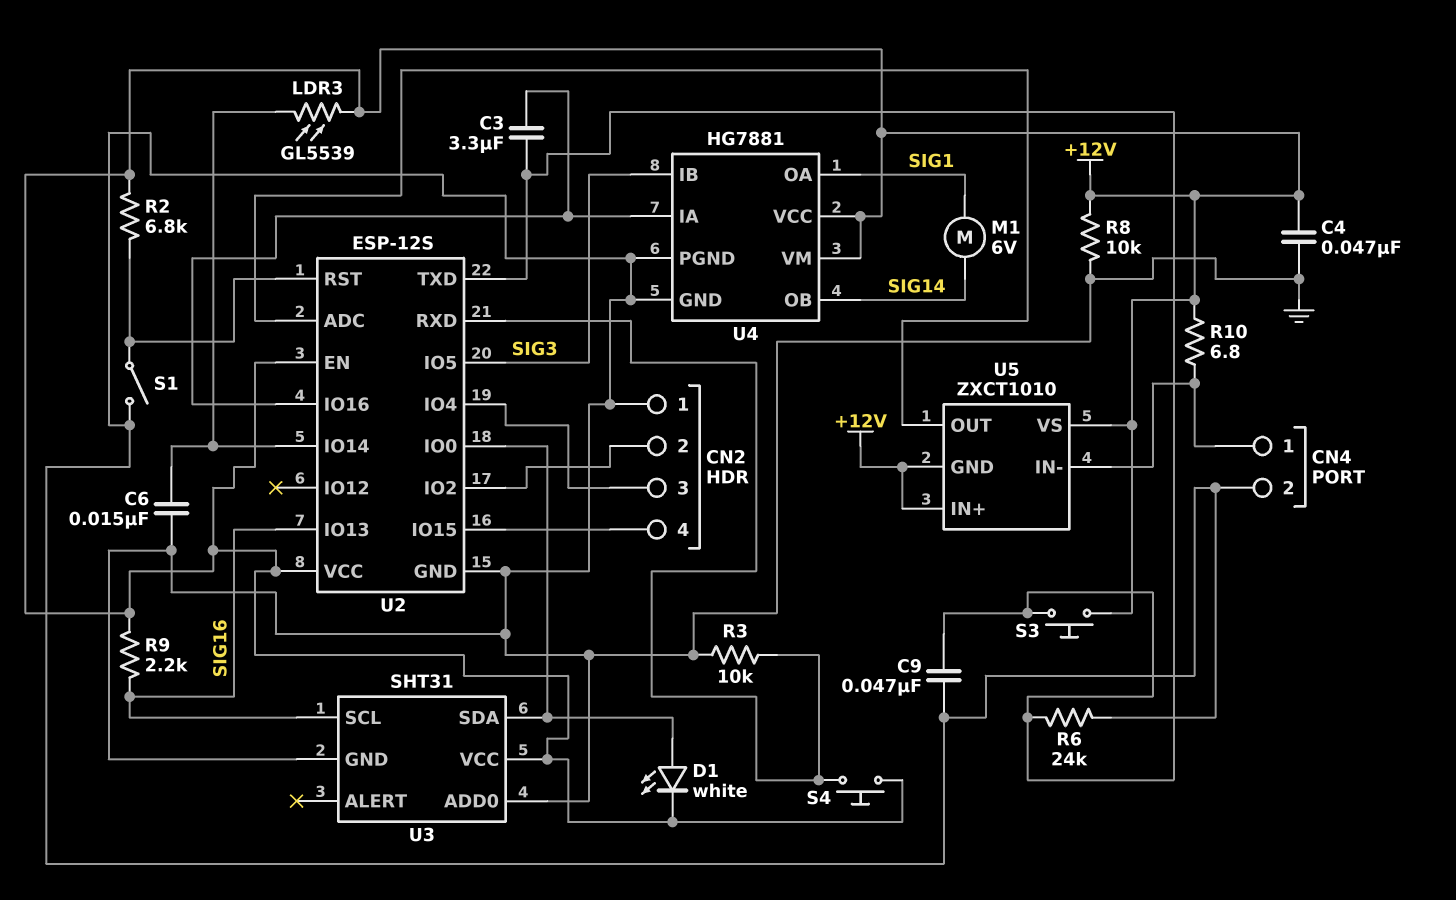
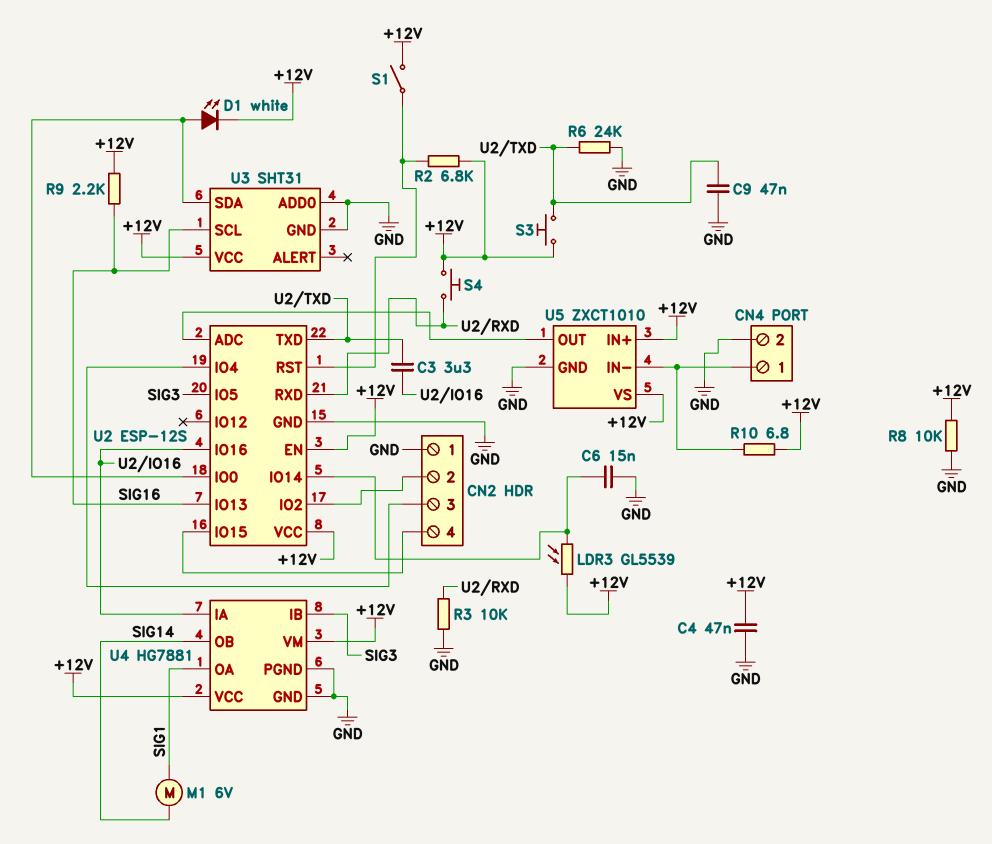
S1: switch (GND, U2/RST) -> switch (+12V, U2/RST)
U5 pin GND: +12V -> GND

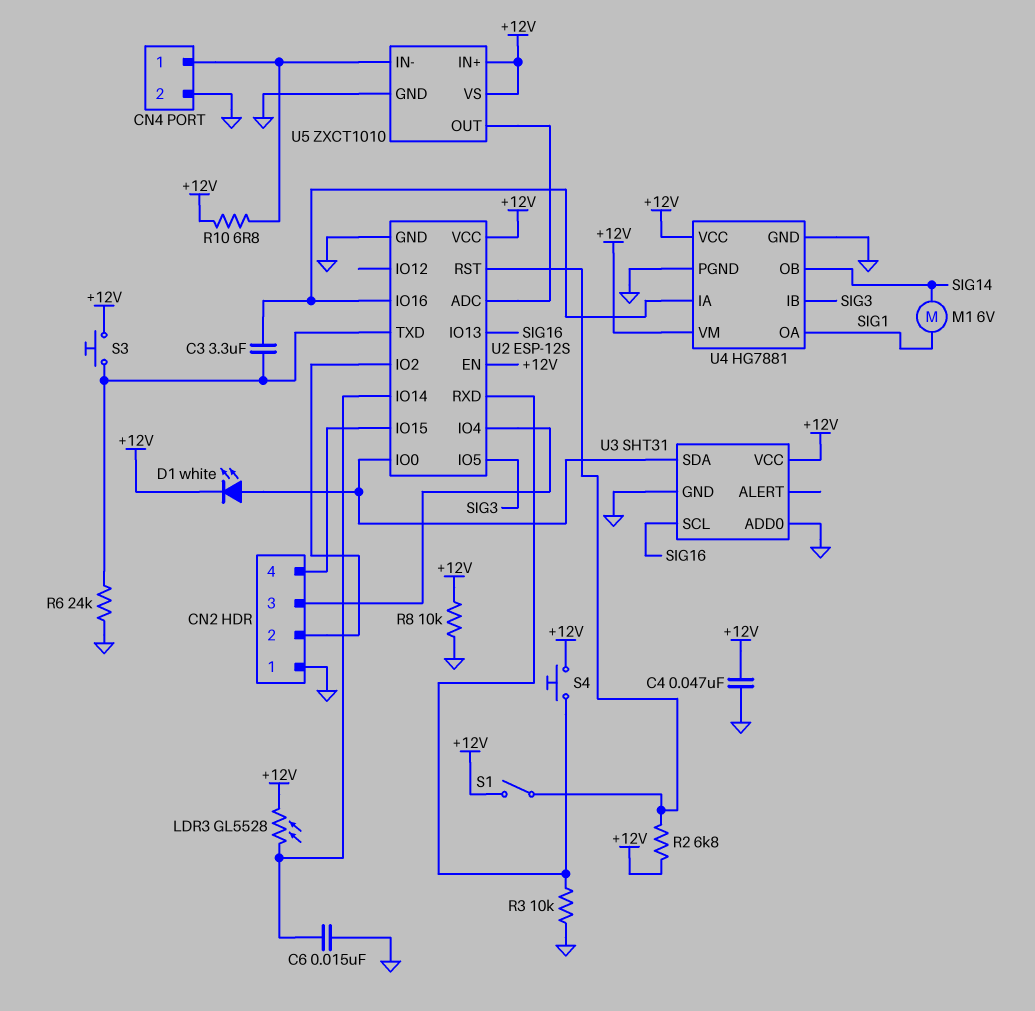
C9: 47nF (GND, U2/TXD) -> none
LDR3: GL5539 (+12V, U2/IO14) -> GL5528 (+12V, U2/IO14)
R9: 2.2k (+12V, SIG16) -> none

